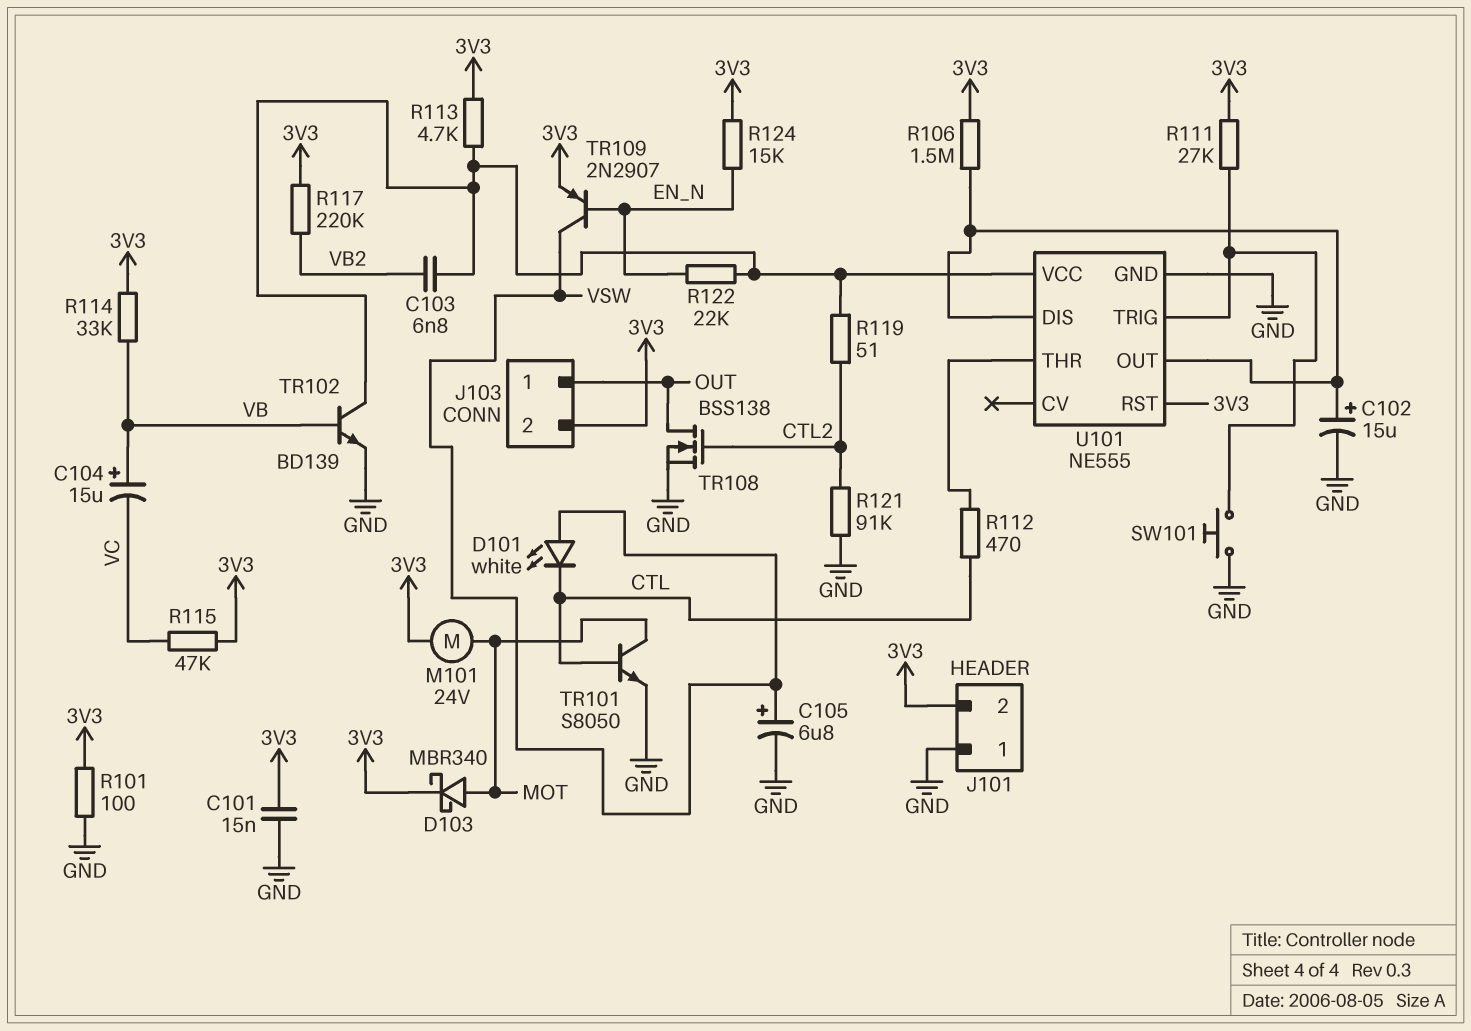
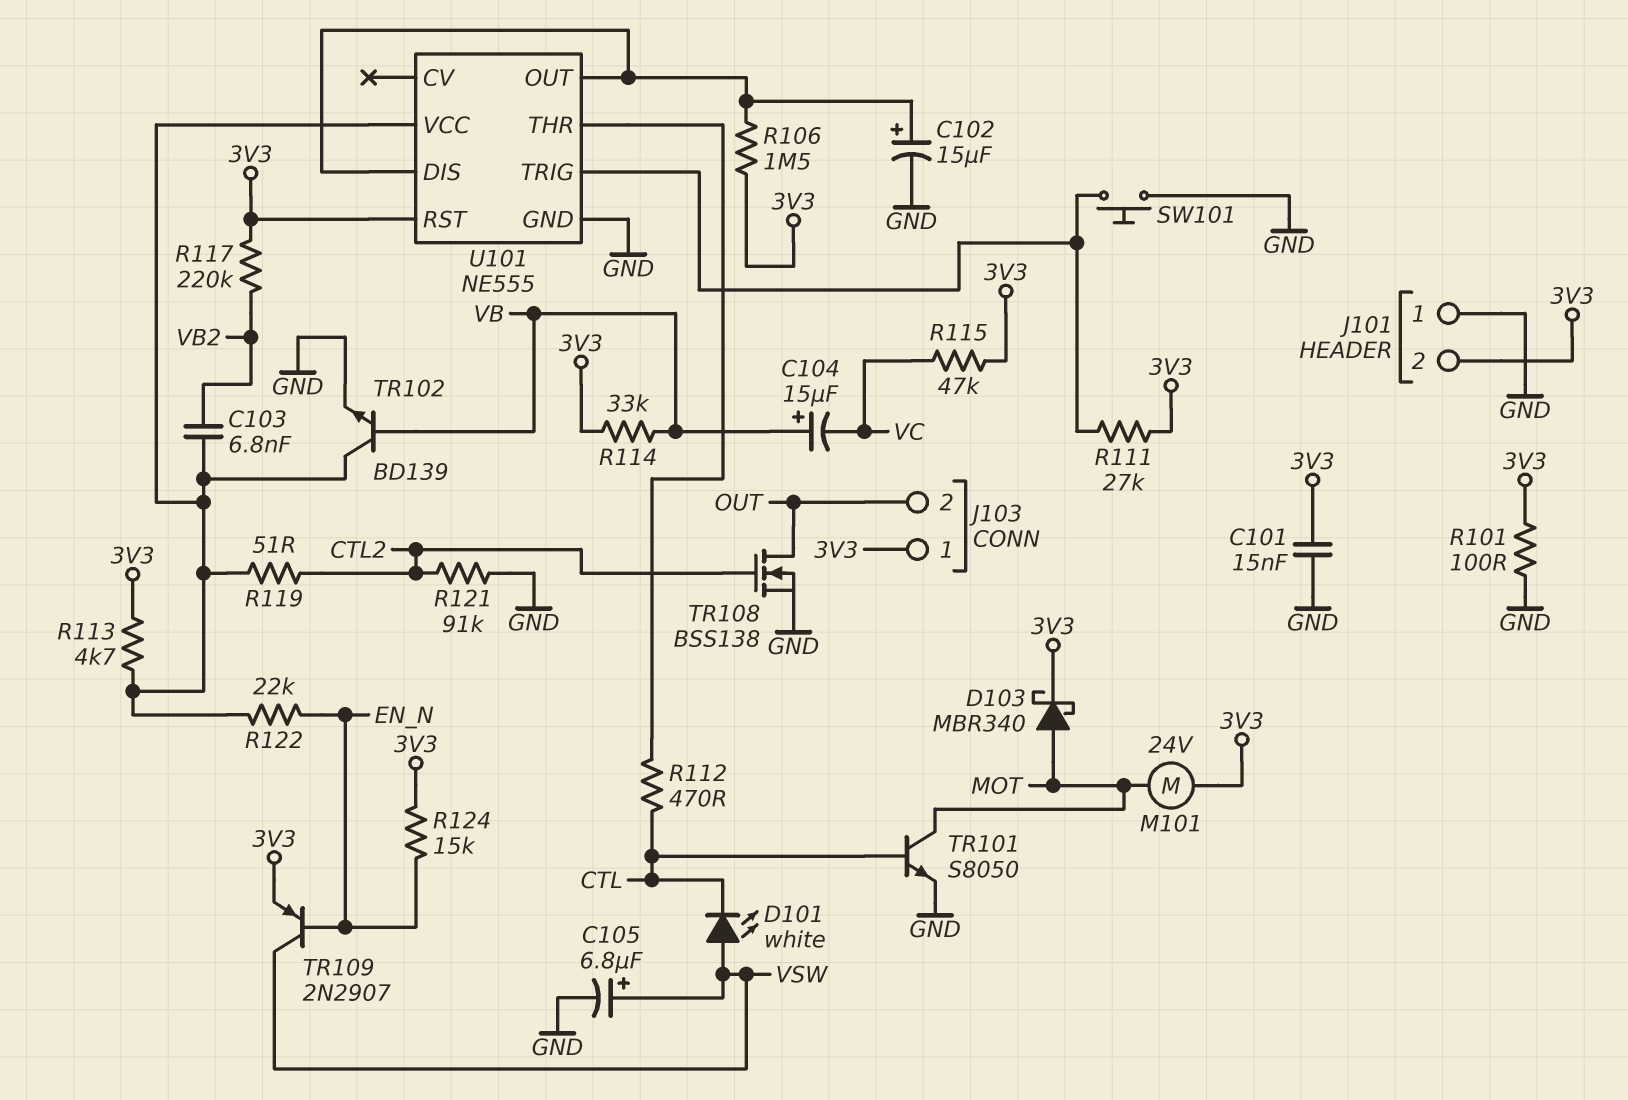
J103 pin 1: OUT -> 3V3
J103 pin 2: 3V3 -> OUT

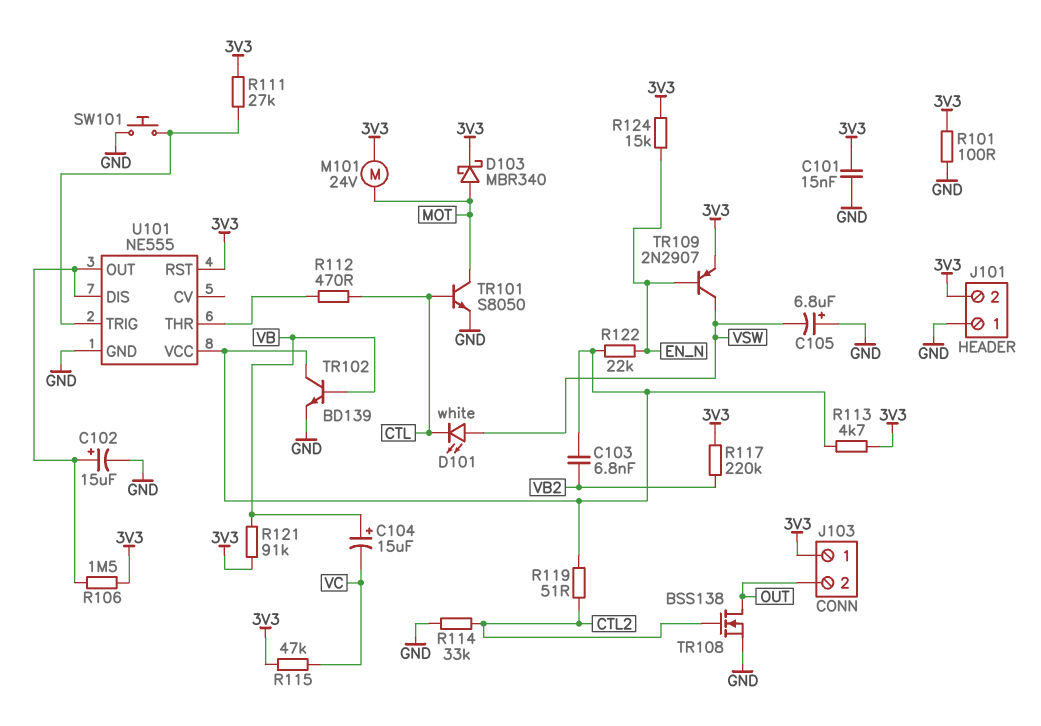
C105: 6.8uF (plus VSW, minus GND) -> 6.8uF (plus GND, minus VSW)
R114: 33k (3V3, VB) -> 33k (CTL2, GND)
R121: 91k (CTL2, GND) -> 91k (3V3, VB)

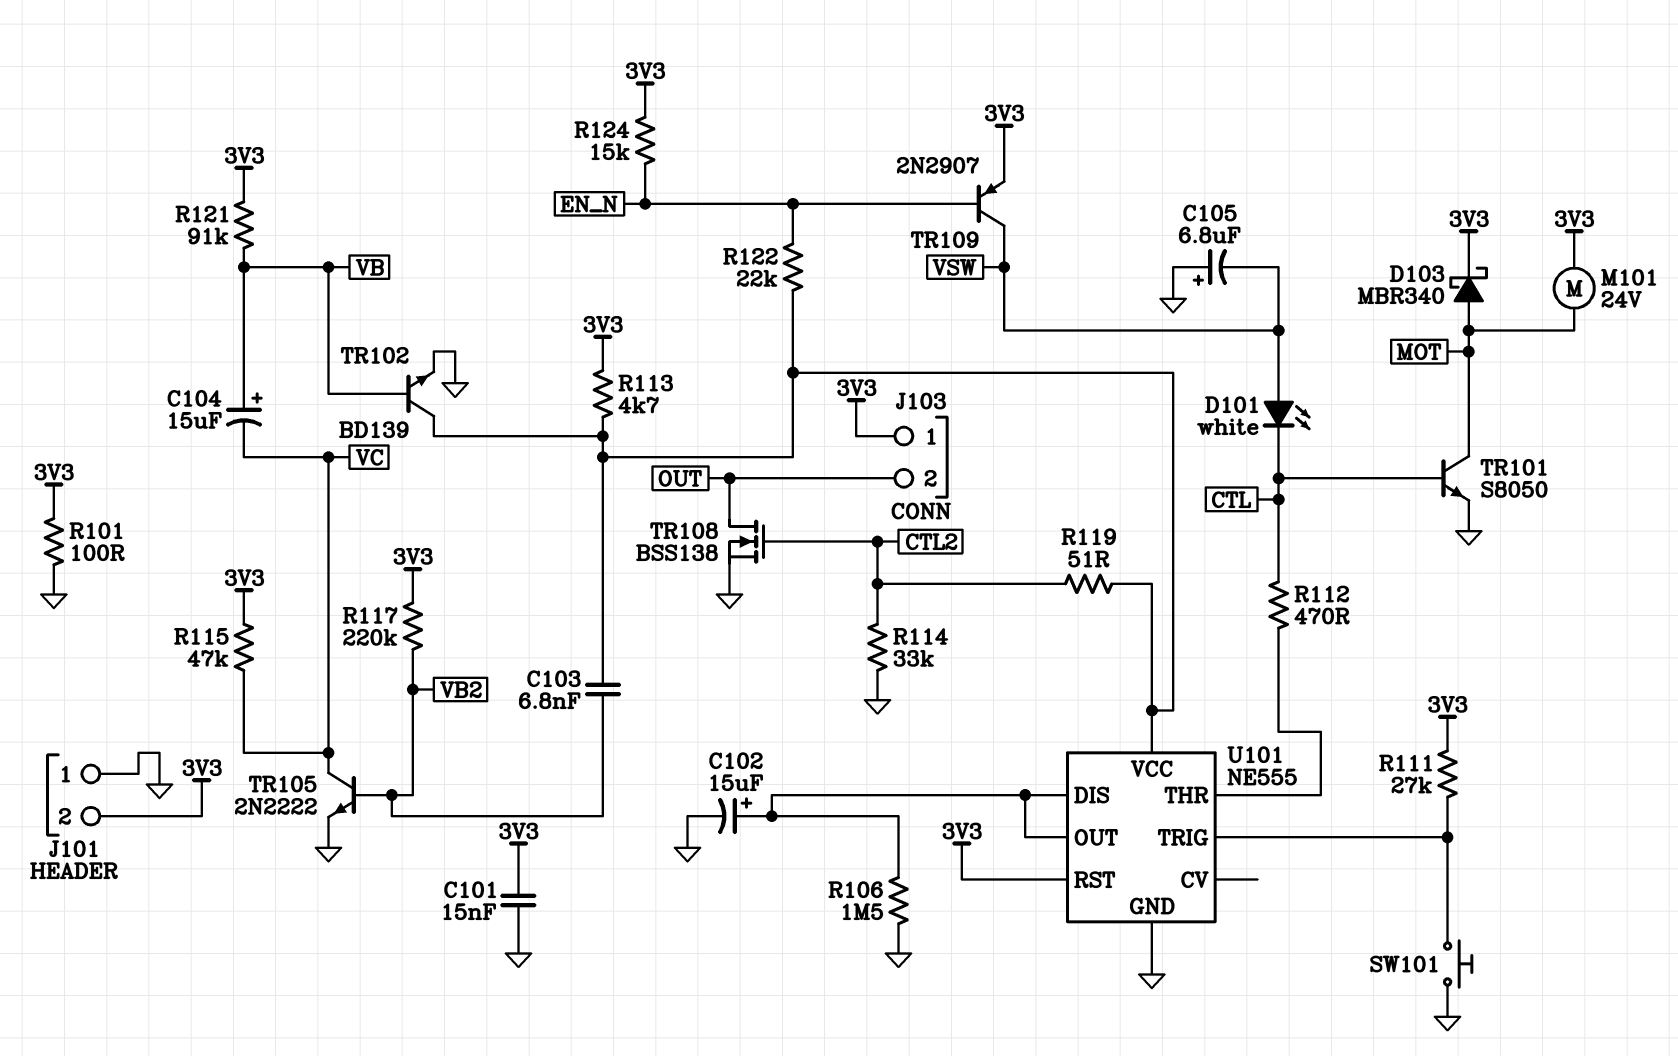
R106: 1.5M (3V3, U101/DIS) -> 1.5M (GND, U101/DIS)
TR105: none -> NPN 2N2222 (B VB2, C VC, E GND)

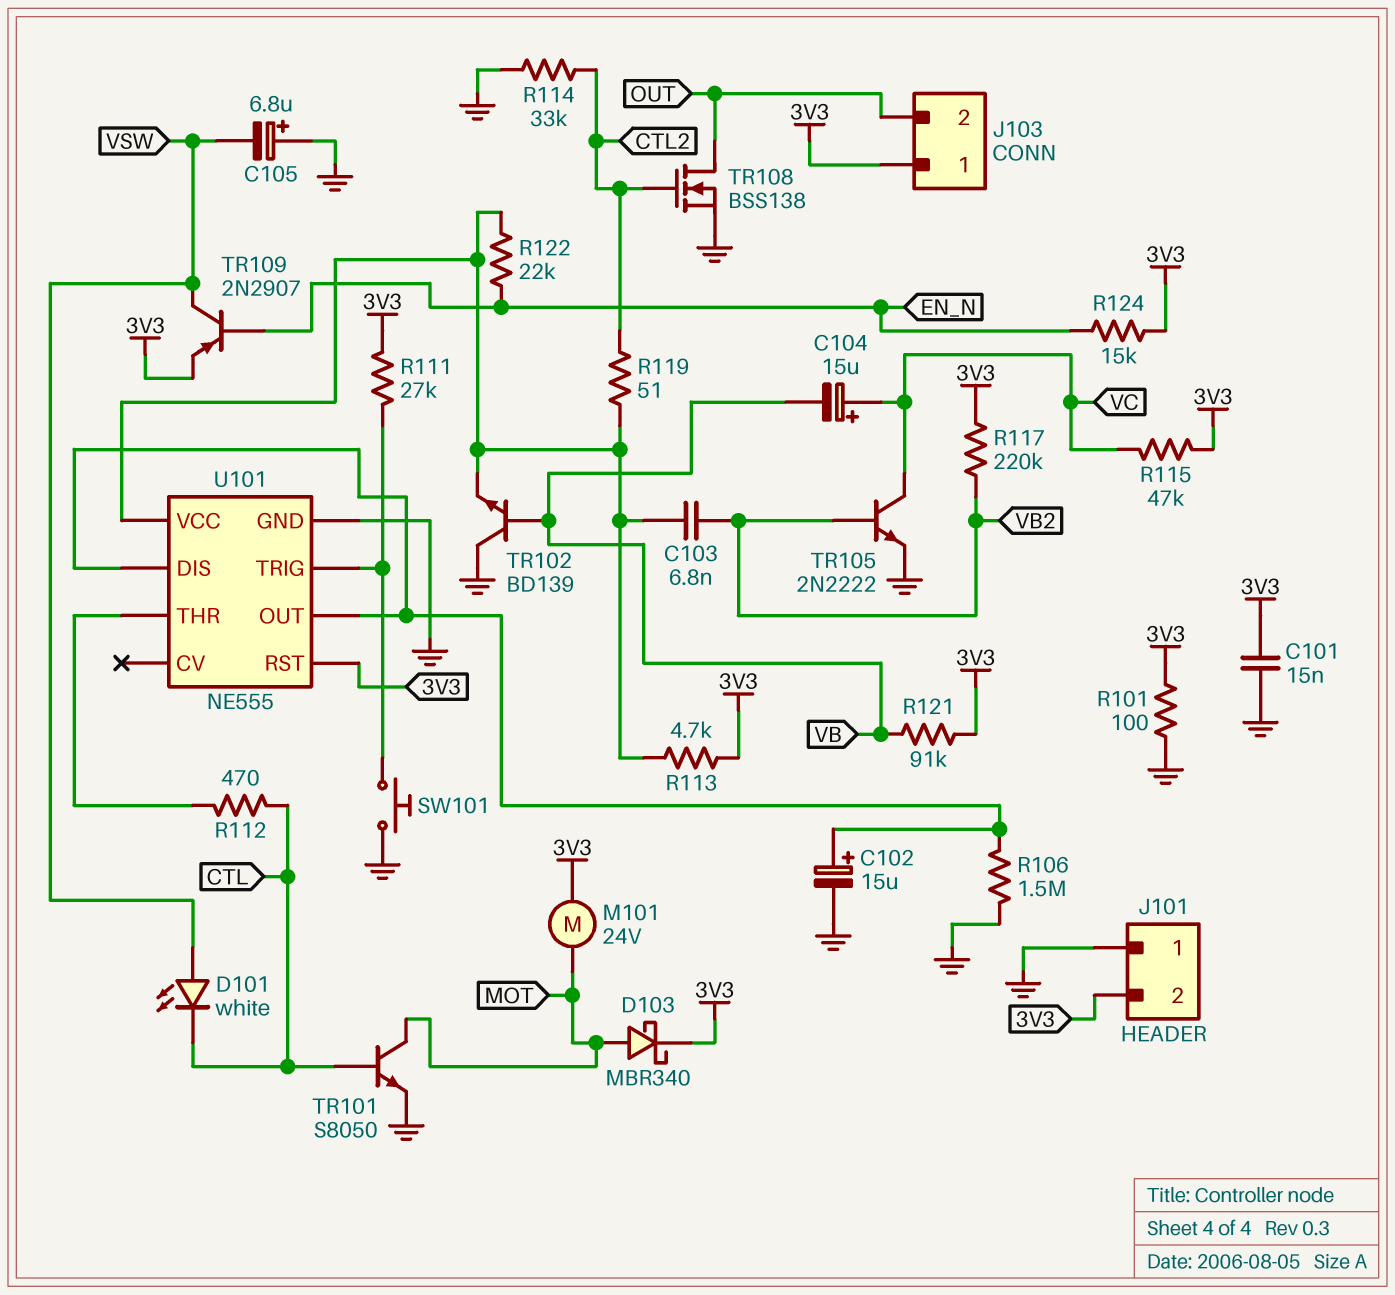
C104: 15uF (plus VB, minus VC) -> 15uF (plus VC, minus VB)
TR102: NPN BD139 (B VB, C U101/VCC, E GND) -> NPN BD139 (B VB, C GND, E U101/VCC)

